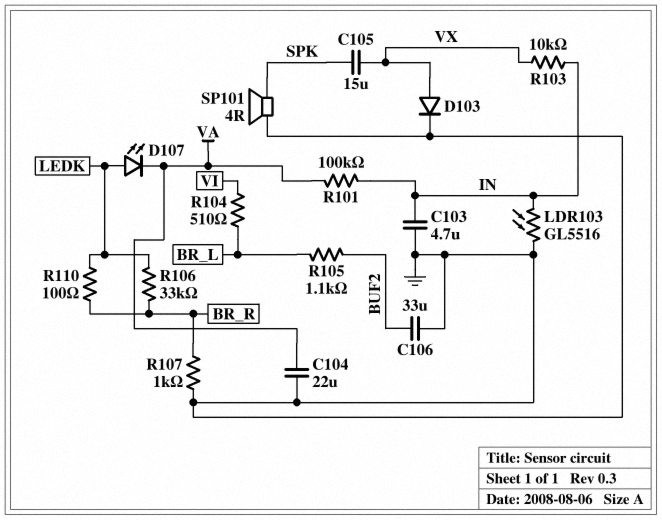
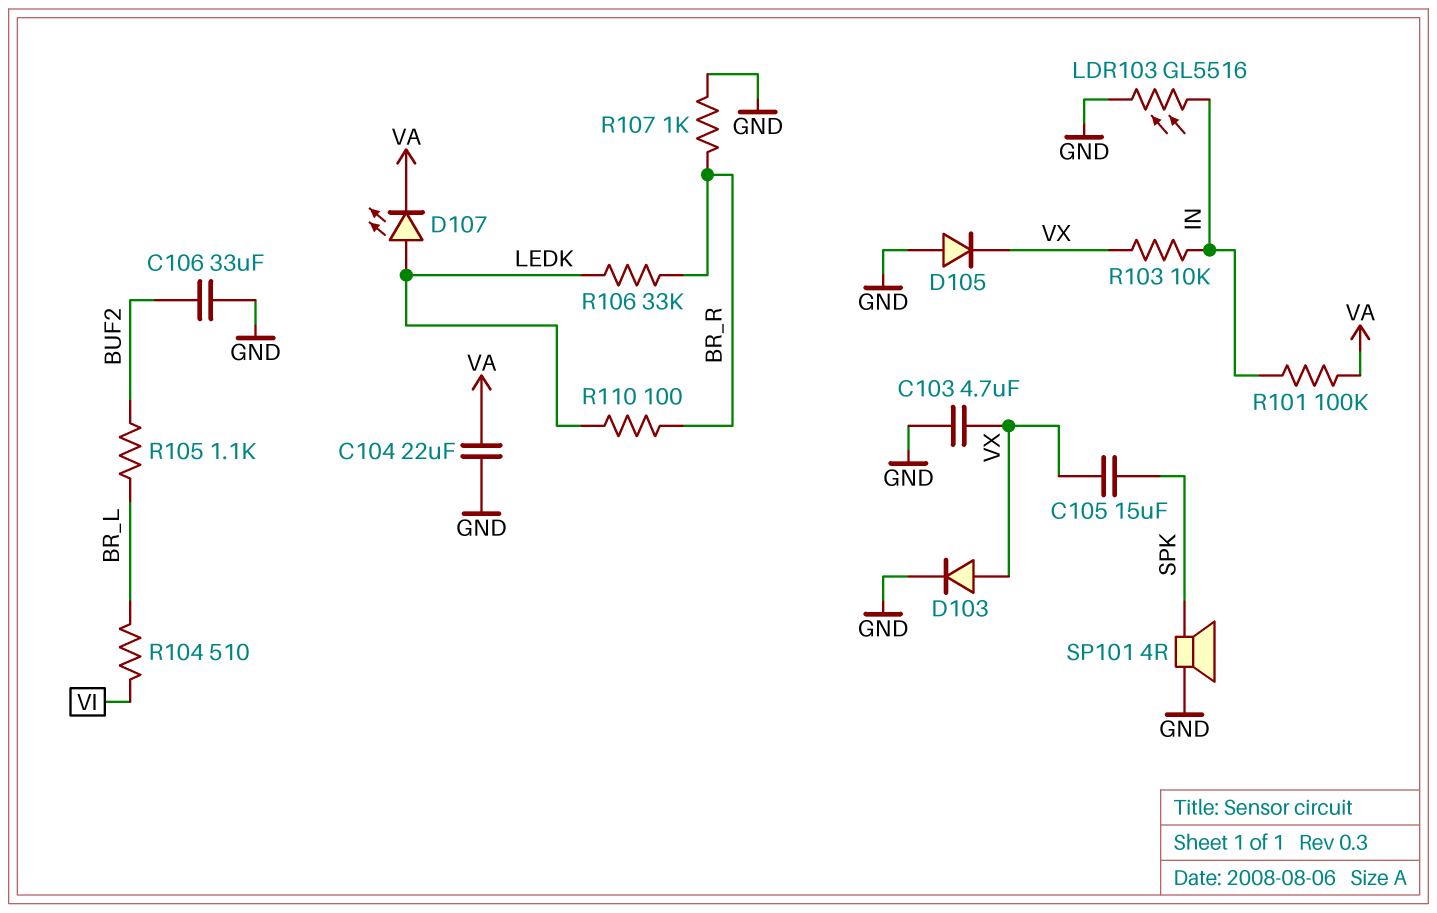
C103: 4.7uF (GND, IN) -> 4.7uF (GND, VX)
D105: none -> diode (A GND, K VX)

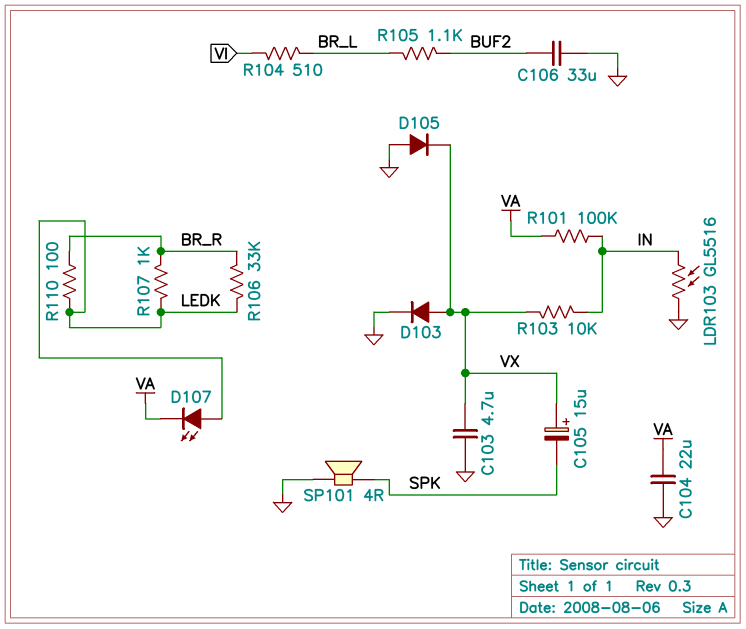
C105: 15uF (SPK, VX) -> 15uF (plus VX, minus SPK)
R107: 1k (BR_R, GND) -> 1k (BR_R, LEDK)

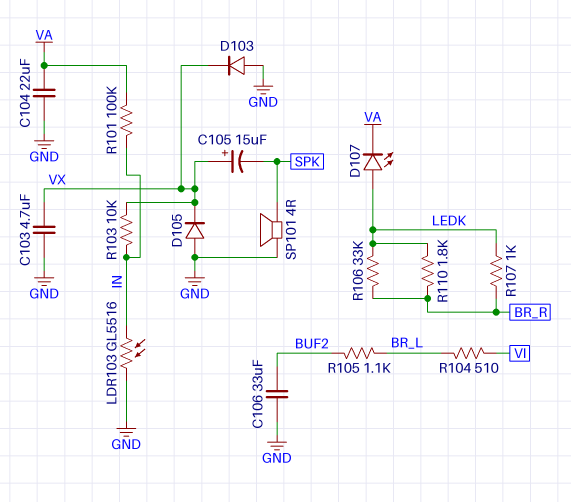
D103: diode (A VX, K GND) -> diode (A GND, K VX)
R110: 100 (BR_R, LEDK) -> 1.8k (BR_R, LEDK)

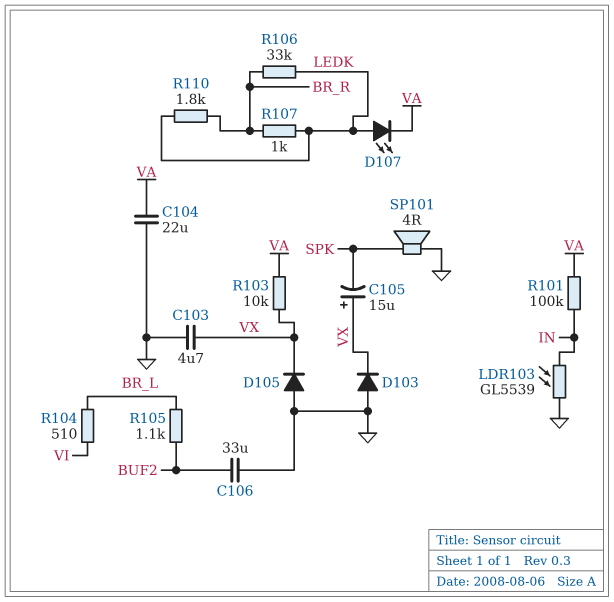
LDR103: GL5516 (GND, IN) -> GL5539 (GND, IN)
R103: 10k (IN, VX) -> 10k (VA, VX)

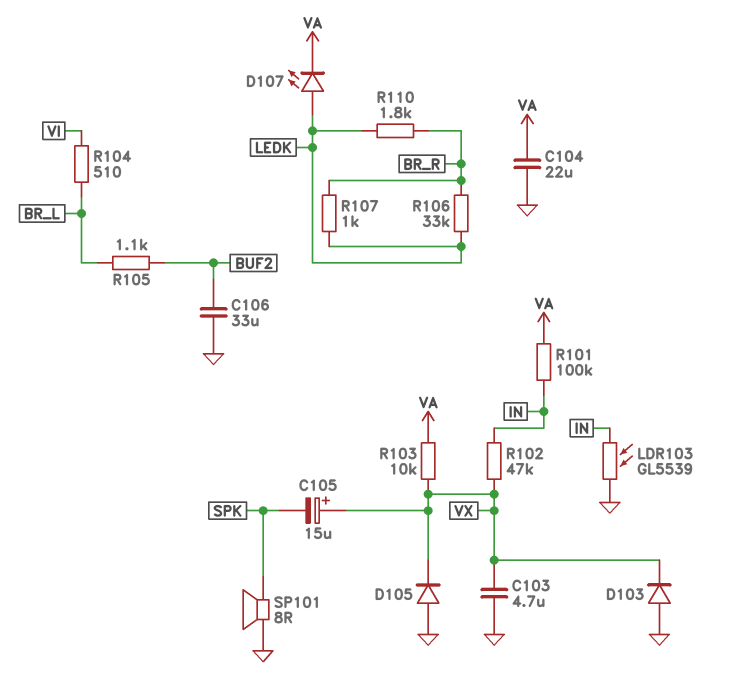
R102: none -> 47k (IN, VX)
SP101: speaker 4R (GND, SPK) -> speaker 8R (GND, SPK)

